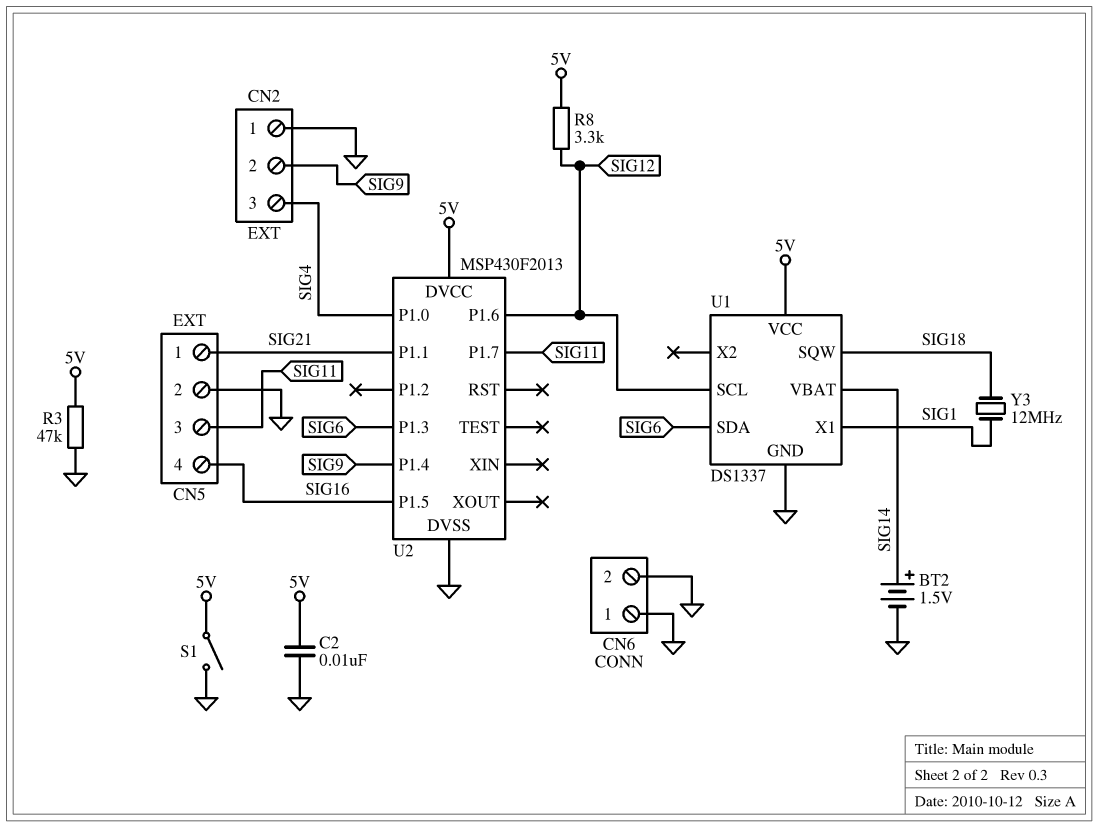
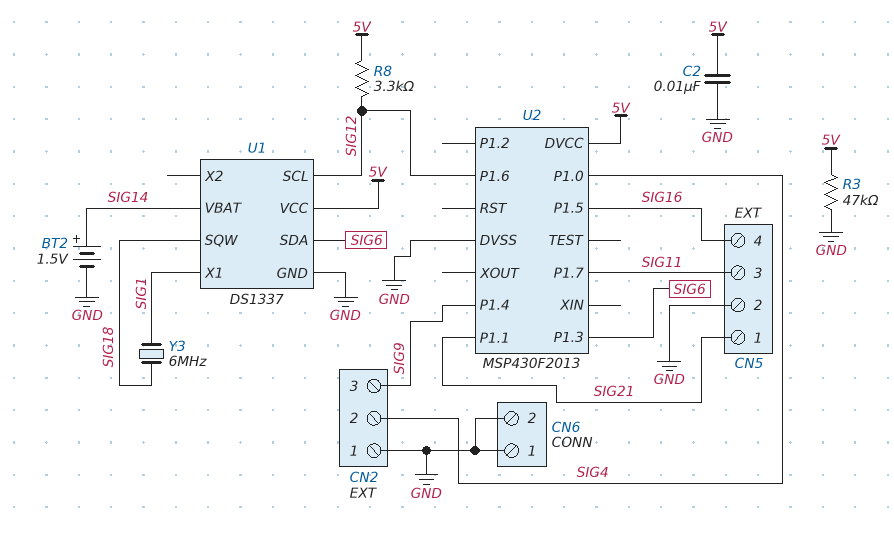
CN2 pin 2: SIG9 -> SIG4
CN2 pin 3: SIG4 -> SIG9
S1: switch (5V, GND) -> none
Y3: 12MHz (SIG1, SIG18) -> 6MHz (SIG1, SIG18)

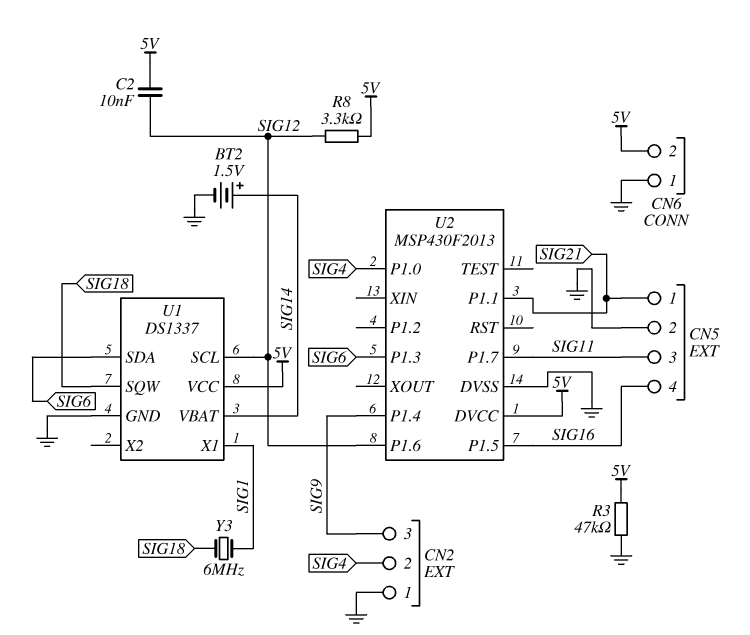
C2: 10nF (5V, GND) -> 10nF (5V, SIG12)
CN6 pin 2: GND -> 5V

